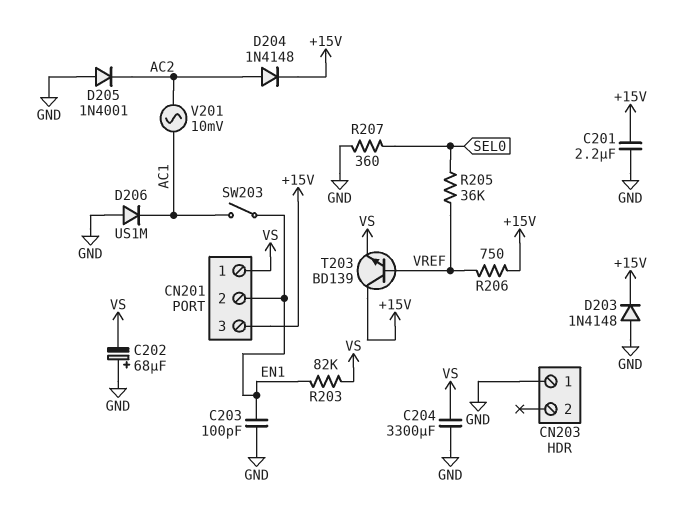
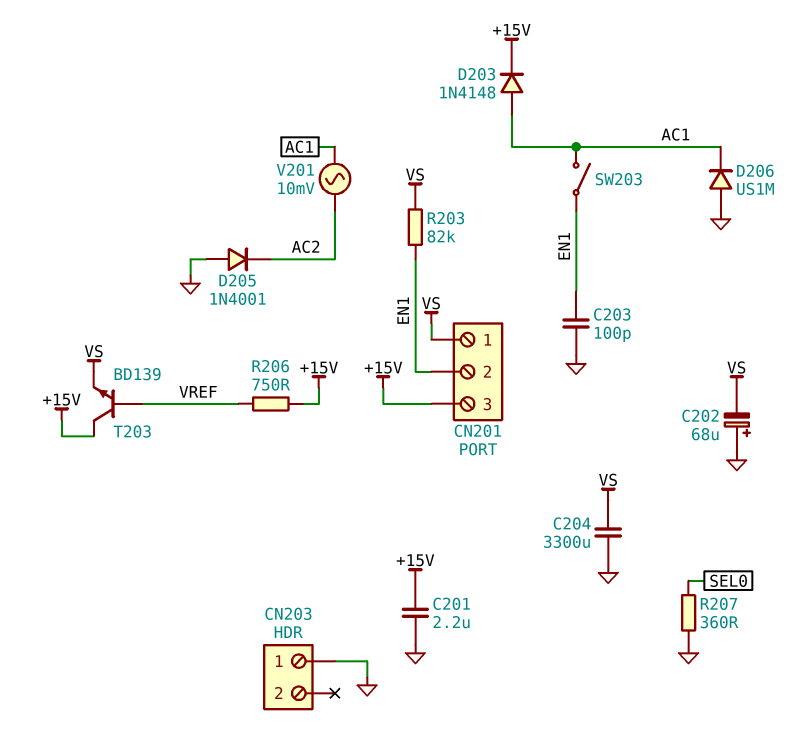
D203: diode 1N4148 (A GND, K +15V) -> diode 1N4148 (A AC1, K +15V)
D204: diode 1N4148 (A AC2, K +15V) -> none
R205: 36k (SEL0, VREF) -> none

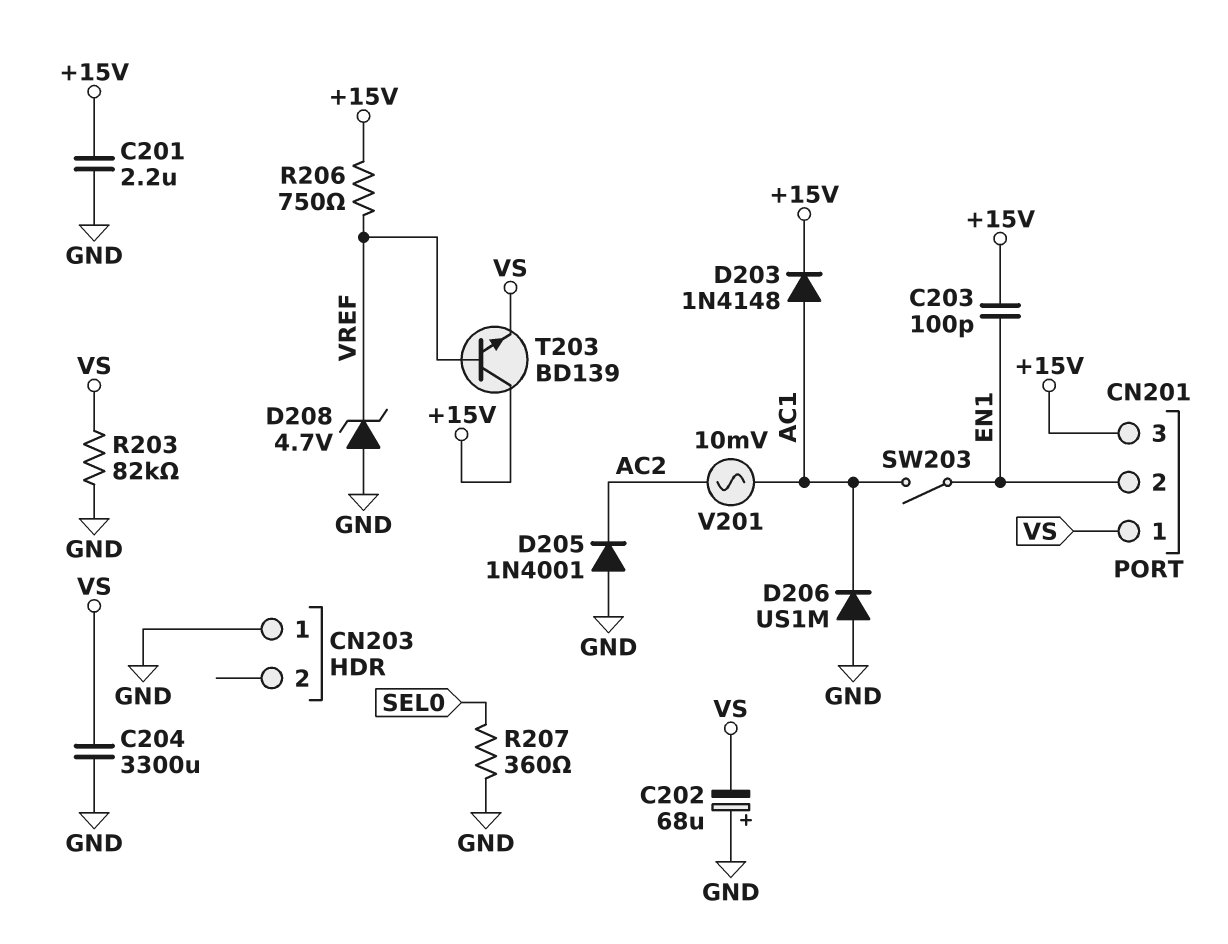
C203: 100pF (EN1, GND) -> 100pF (+15V, EN1)
D208: none -> zener 4.7V (A GND, K VREF)
R203: 82k (EN1, VS) -> 82k (GND, VS)

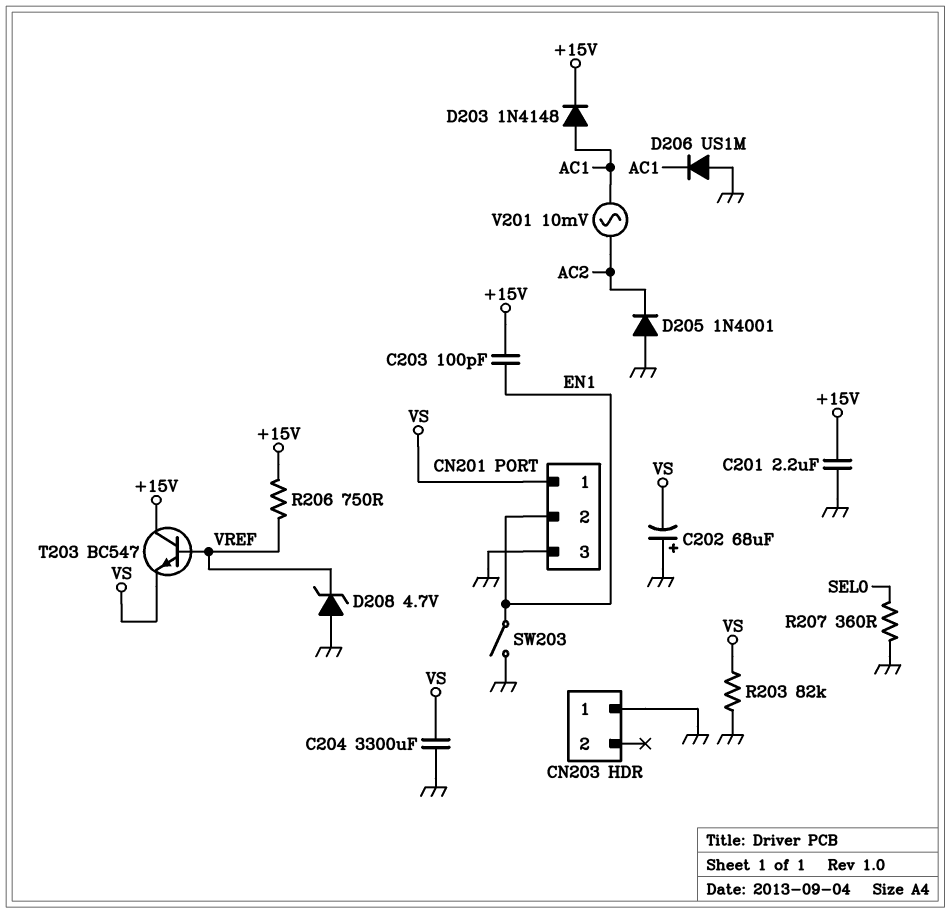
CN201 pin 3: +15V -> GND
SW203: switch (AC1, EN1) -> switch (EN1, GND)
T203: NPN BD139 (B VREF, C +15V, E VS) -> NPN BC547 (B VREF, C +15V, E VS)

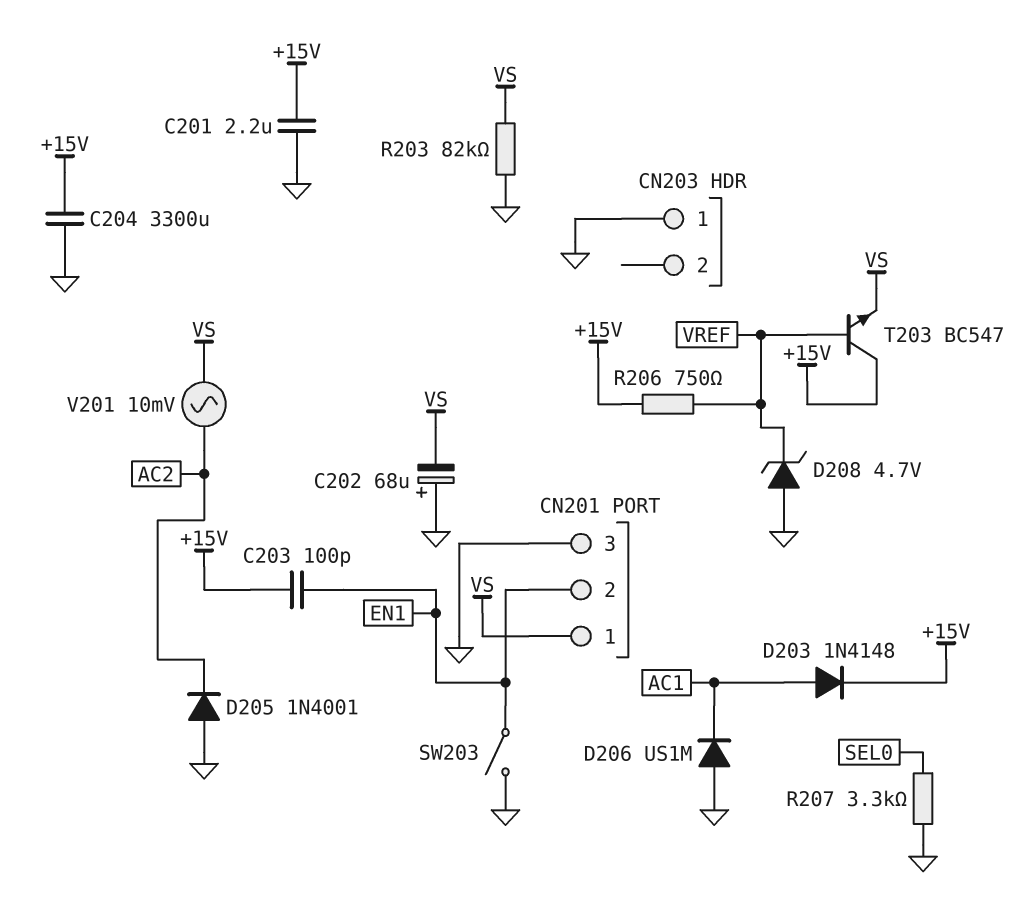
C204: 3300uF (GND, VS) -> 3300uF (+15V, GND)
R207: 360 (GND, SEL0) -> 3.3k (GND, SEL0)
V201: AC 10mV (AC1, AC2) -> AC 10mV (AC2, VS)

